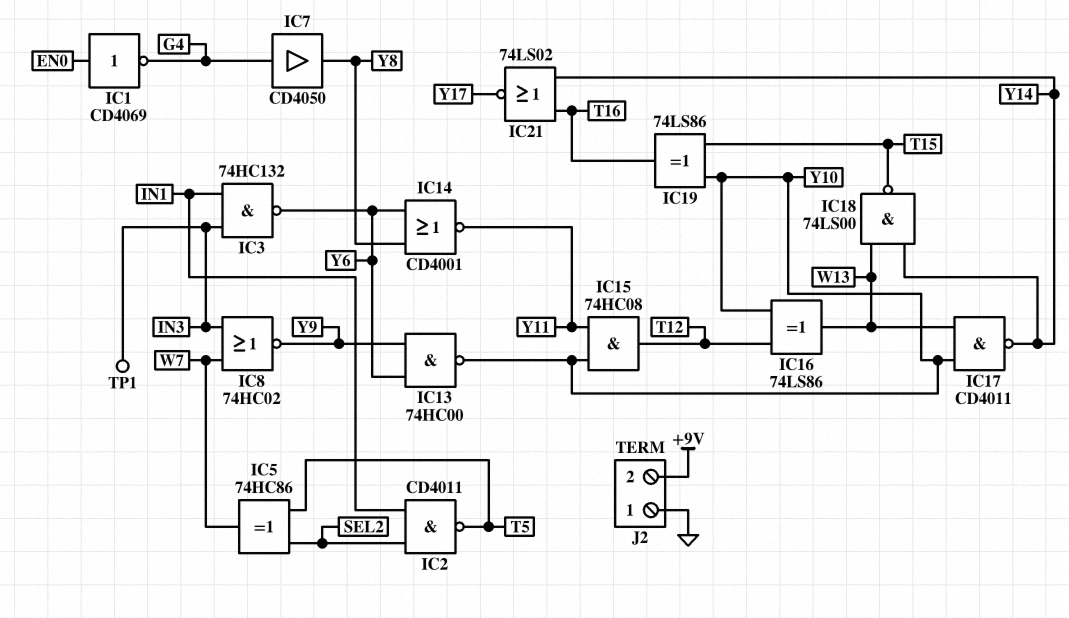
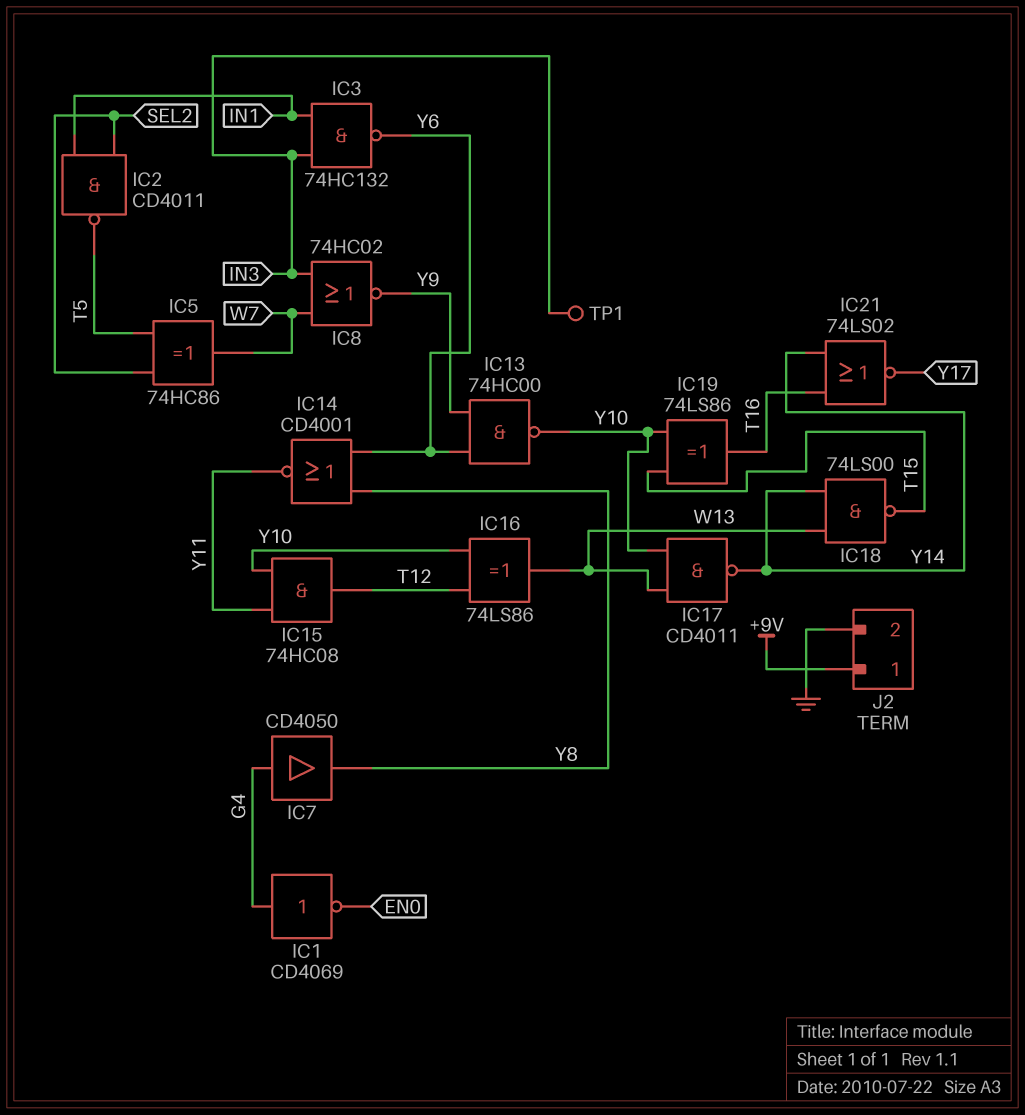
IC1: NOT CD4069 (in EN0, out G4) -> NOT CD4069 (in G4, out EN0)
J2 pin 1: GND -> +9V
J2 pin 2: +9V -> GND

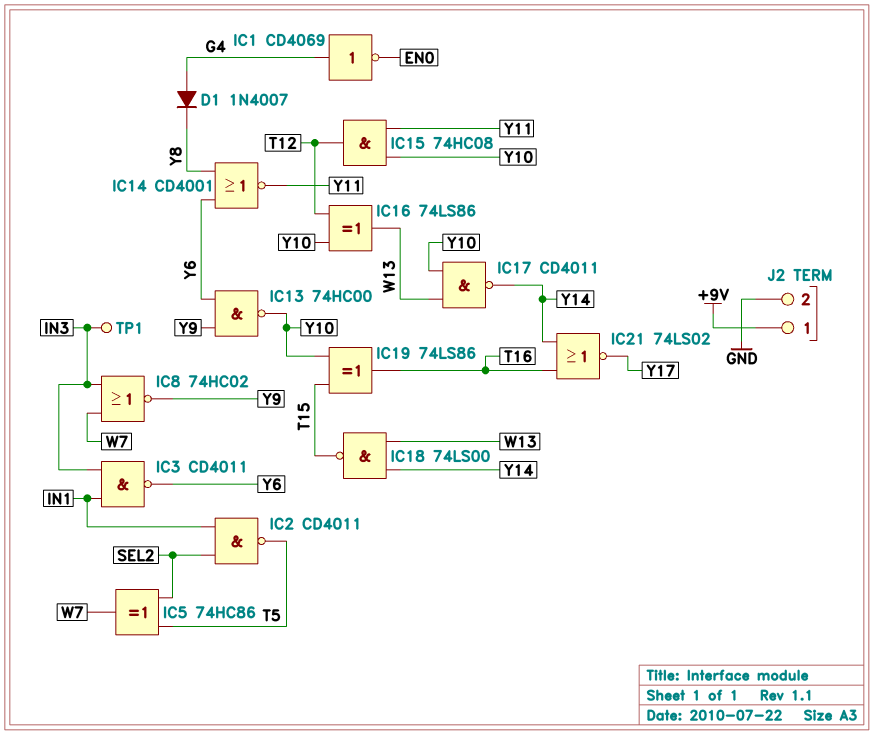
D1: none -> diode 1N4007 (A G4, K Y8)
IC3: NAND 74HC132 (in IN1, in IN3, out Y6) -> NAND CD4011 (in IN1, in IN3, out Y6)
IC7: buffer CD4050 (in G4, out Y8) -> none

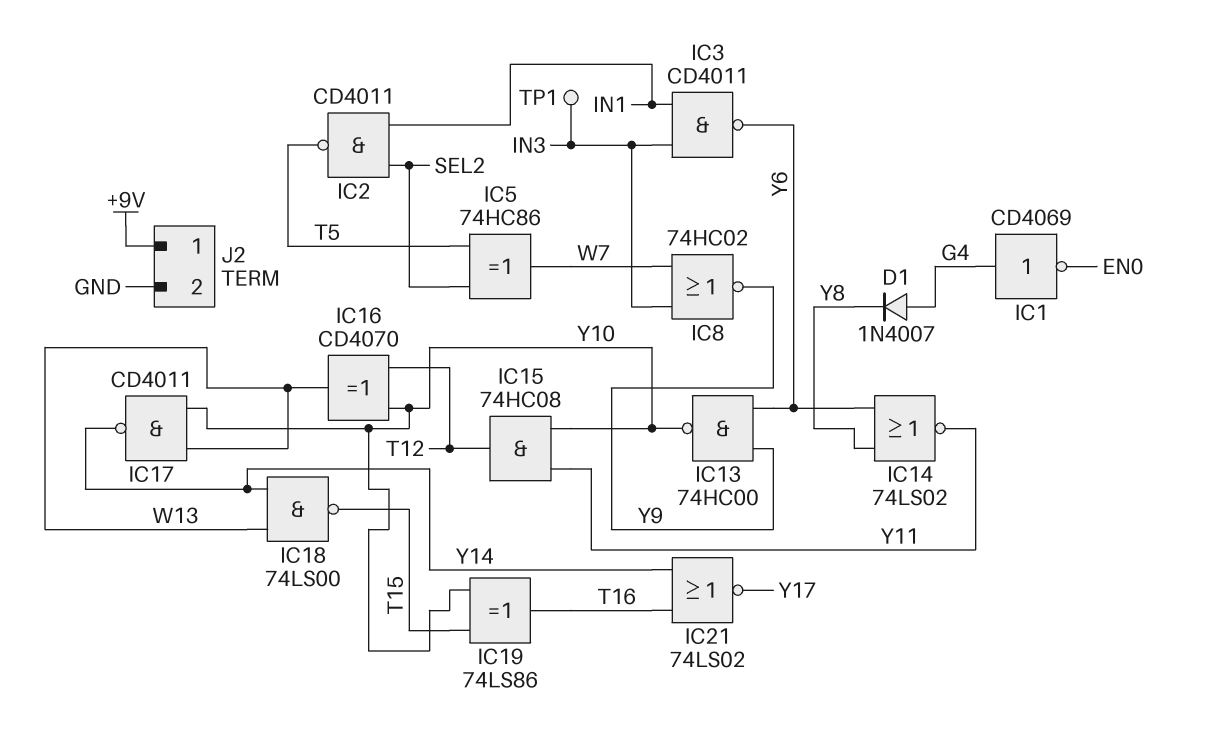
IC14: NOR CD4001 (in Y6, in Y8, out Y11) -> NOR 74LS02 (in Y6, in Y8, out Y11)
IC16: XOR 74LS86 (in T12, in Y10, out W13) -> XOR CD4070 (in T12, in Y10, out W13)

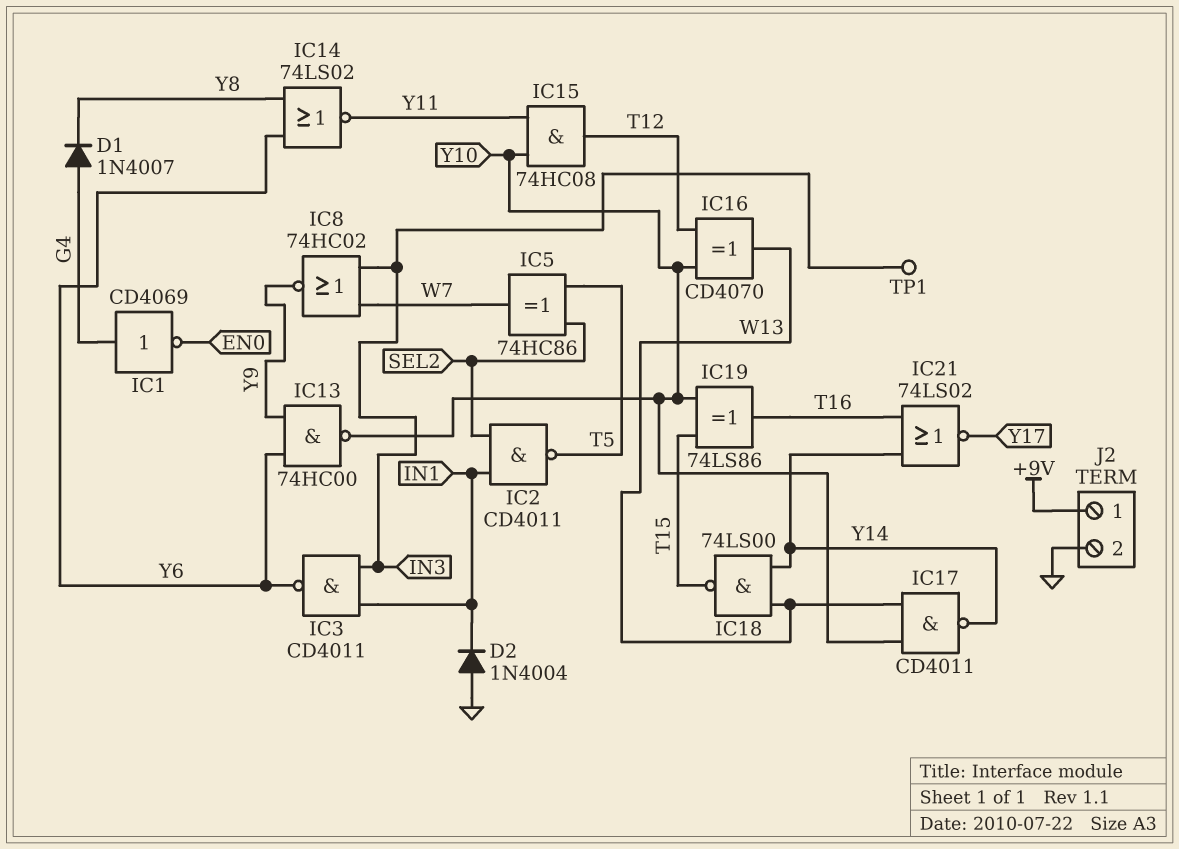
D2: none -> diode 1N4004 (A GND, K IN1)

